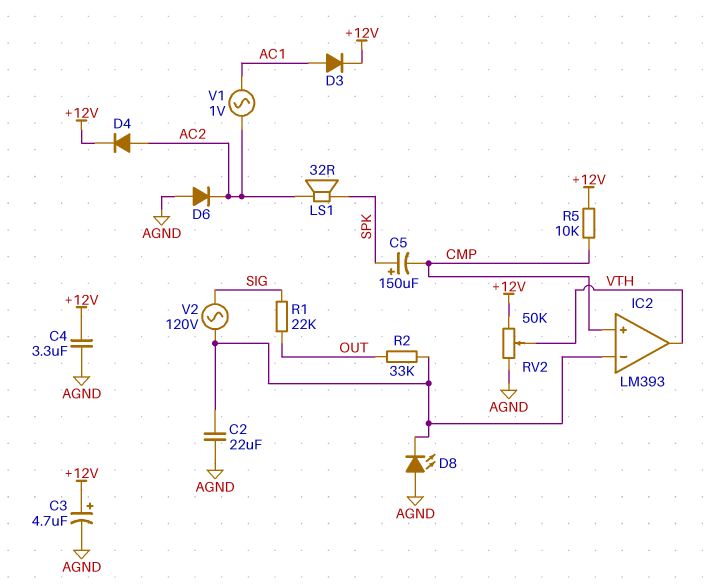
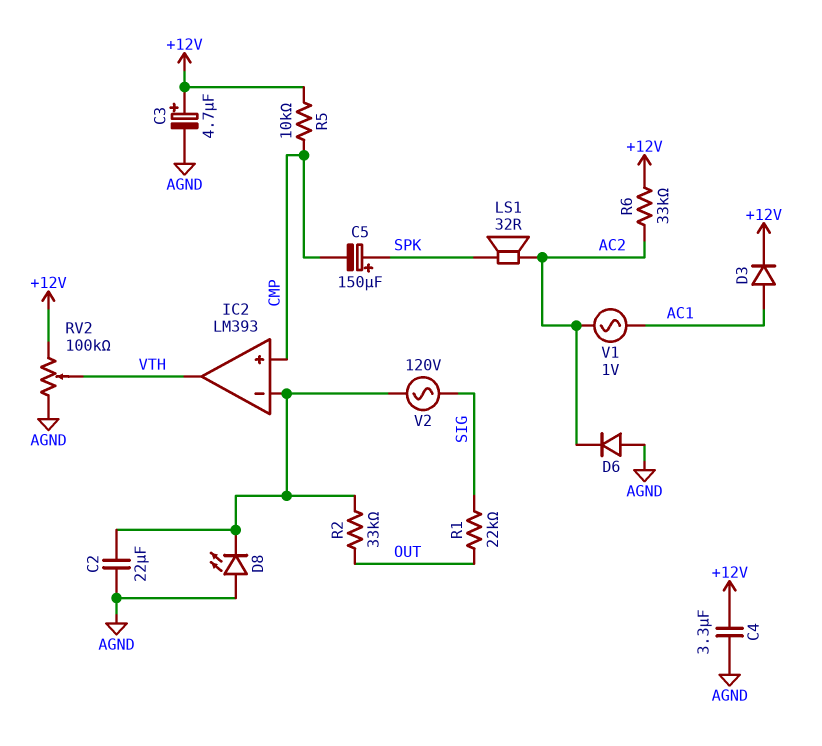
D4: diode (A AC2, K +12V) -> none
R6: none -> 33k (+12V, AC2)
RV2: 50k (+12V, AGND, wiper VTH) -> 100k (+12V, AGND, wiper VTH)

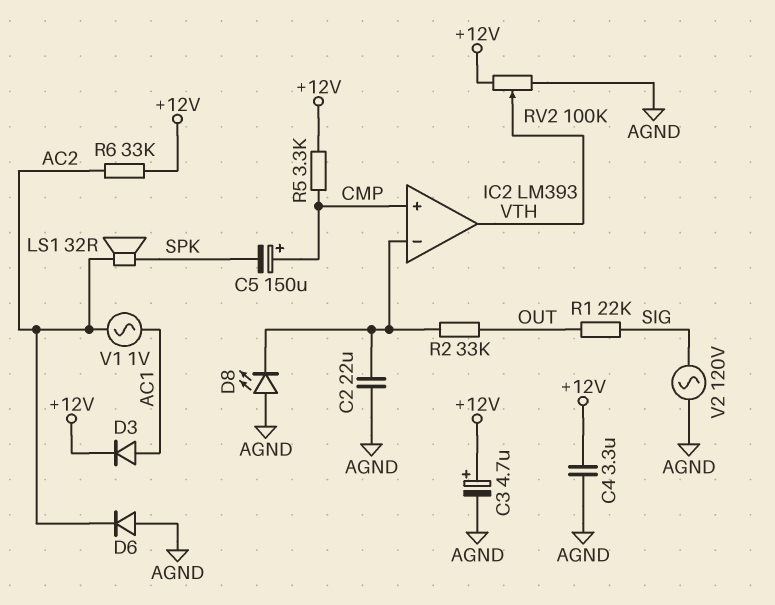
C5: 150uF (plus SPK, minus CMP) -> 150uF (plus CMP, minus SPK)
R5: 10k (+12V, CMP) -> 3.3k (+12V, CMP)
V2: AC 120V (IC2/in-, SIG) -> AC 120V (AGND, SIG)

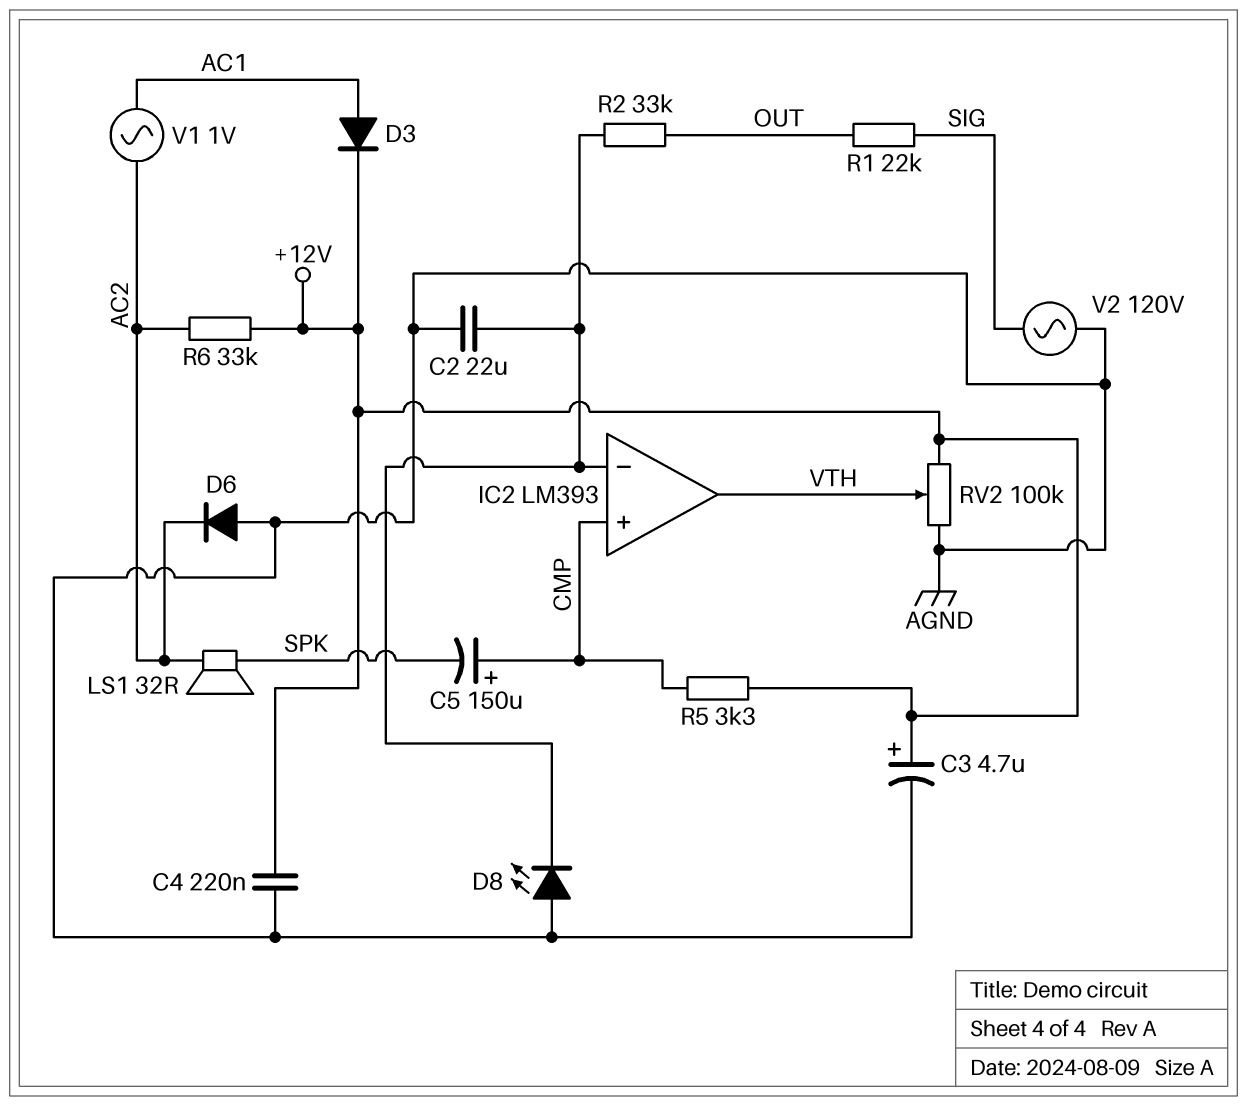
C4: 3.3uF (+12V, AGND) -> 220nF (+12V, AGND)

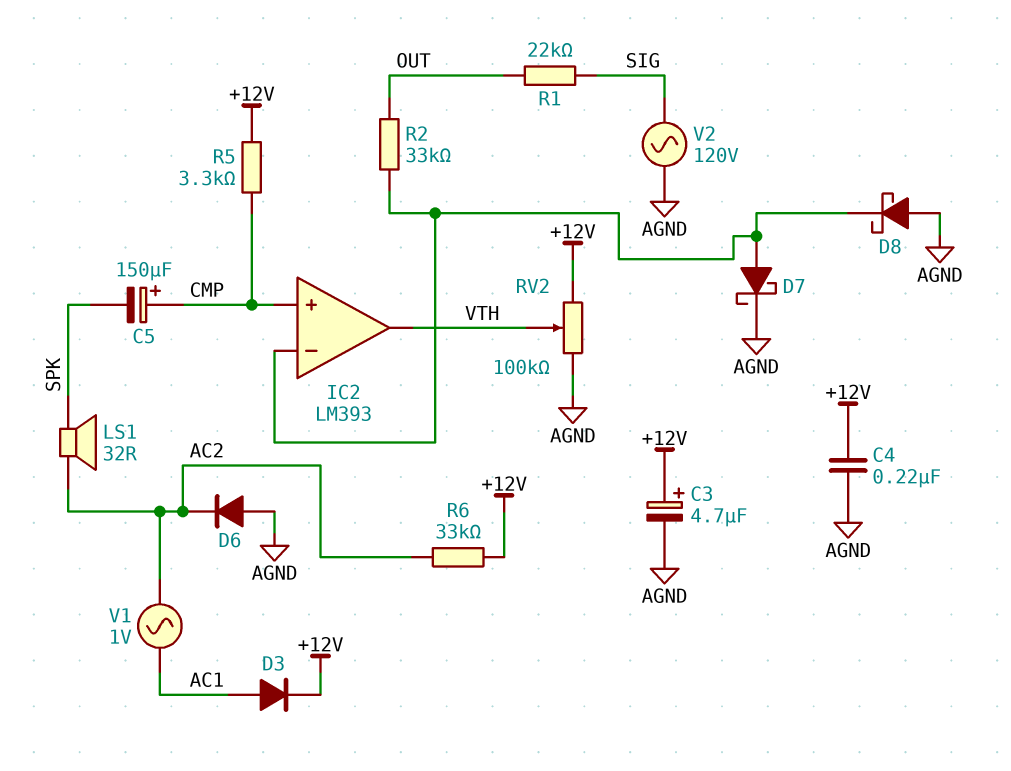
C2: 22uF (AGND, IC2/in-) -> none
D7: none -> schottky (A IC2/in-, K AGND)
D8: LED (A AGND, K IC2/in-) -> schottky (A AGND, K IC2/in-)

